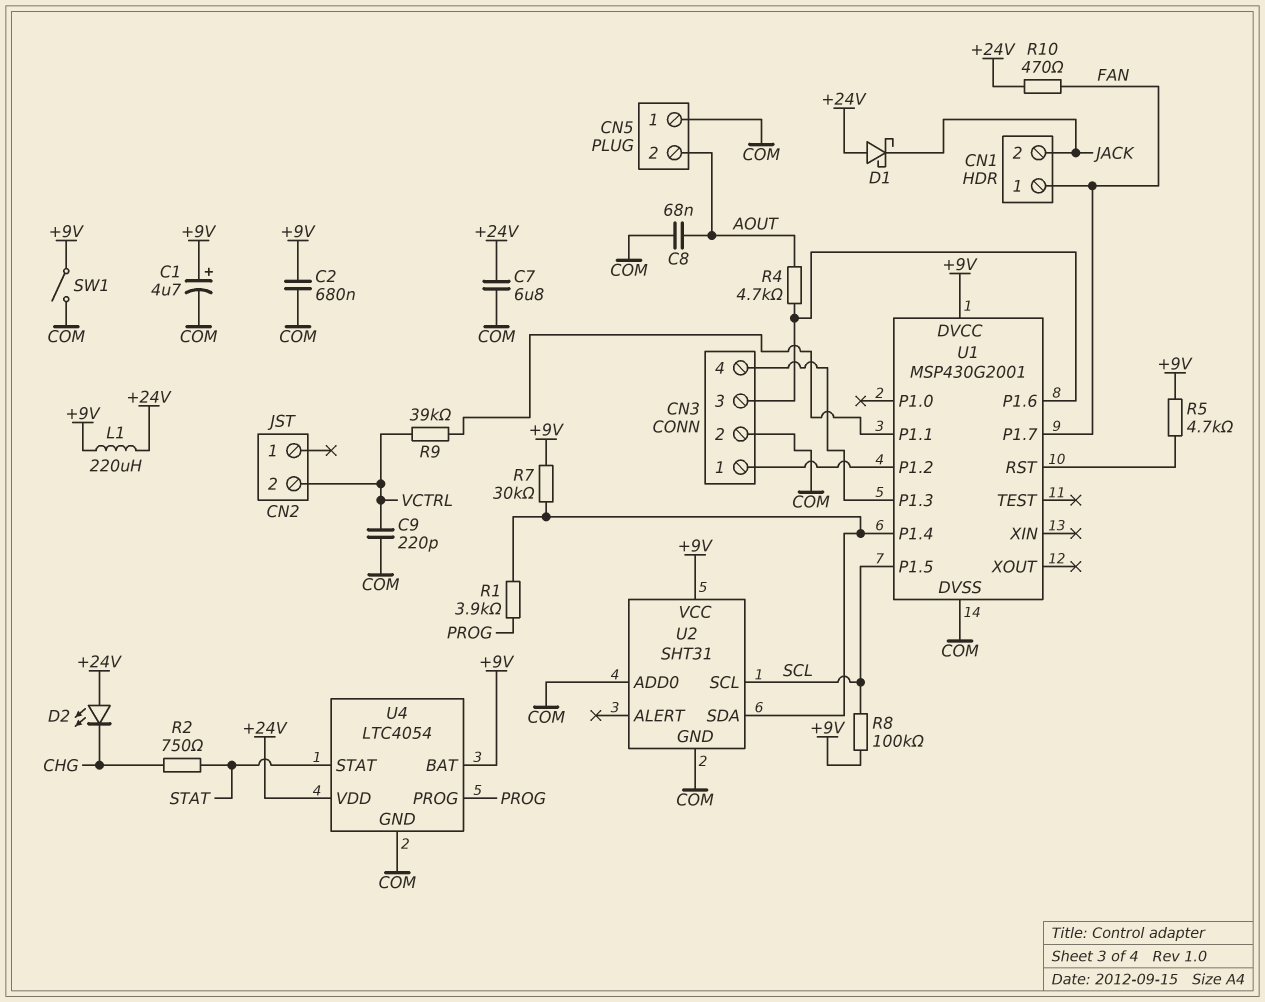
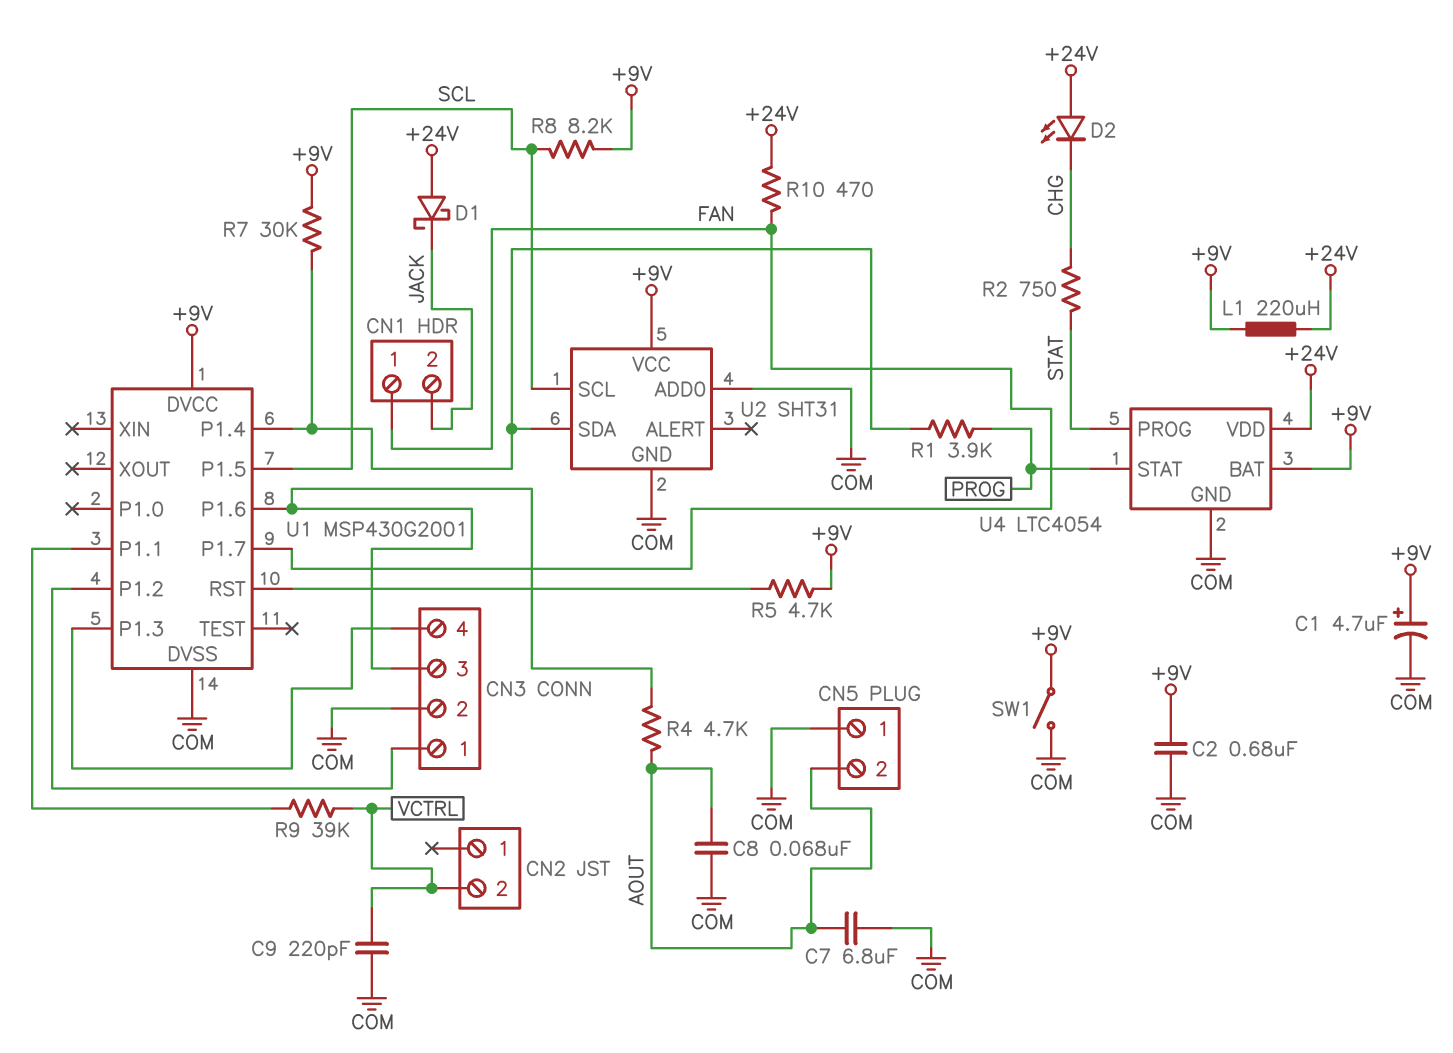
C7: 6.8uF (+24V, COM) -> 6.8uF (AOUT, COM)
R8: 100k (+9V, SCL) -> 8.2k (+9V, SCL)
U4 pin PROG: PROG -> STAT
U4 pin STAT: STAT -> PROG

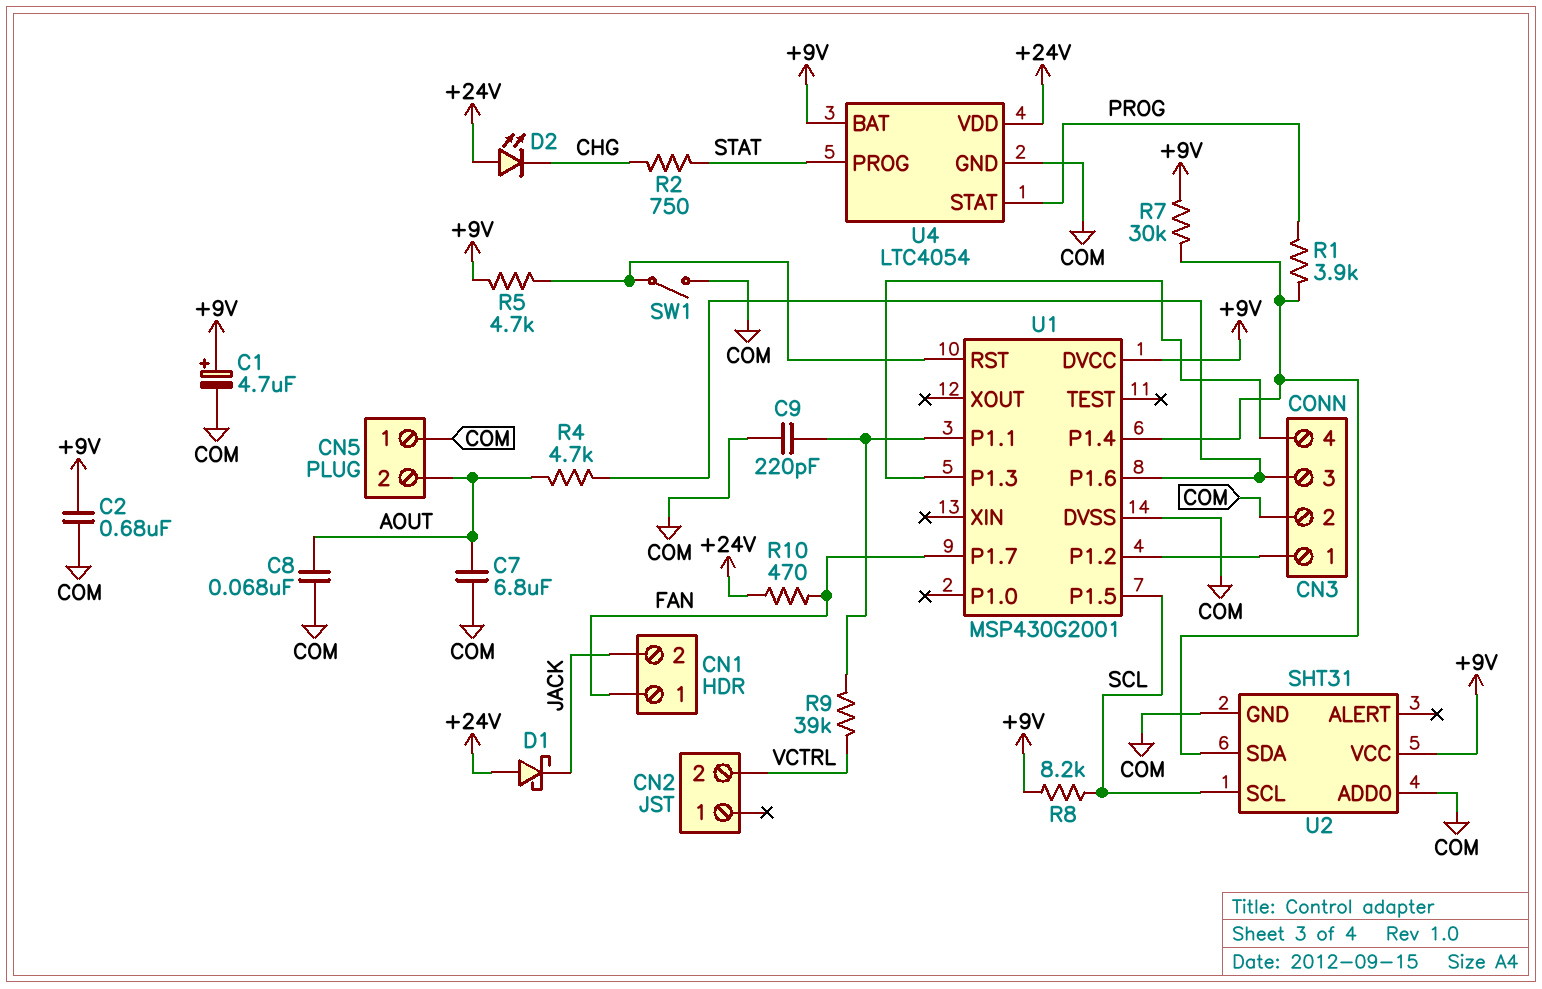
C9: 220pF (COM, VCTRL) -> 220pF (COM, U1/P1.1)
L1: 220uH (+9V, +24V) -> none
SW1: switch (+9V, COM) -> switch (COM, U1/RST)

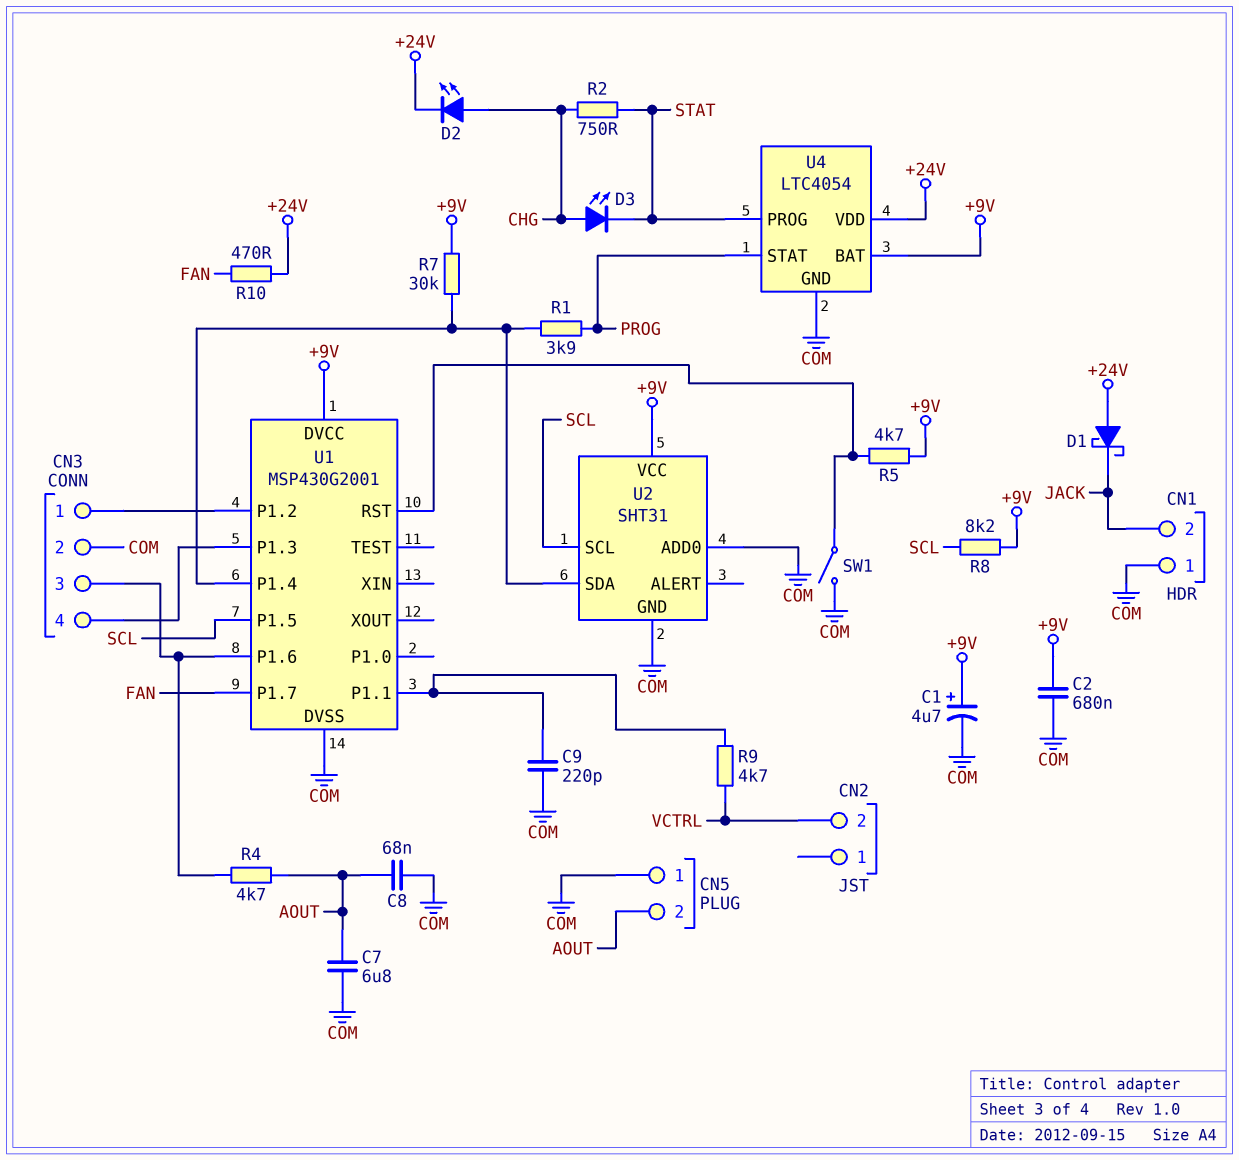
CN1 pin 1: FAN -> COM
D2: LED (A +24V, K CHG) -> LED (A CHG, K +24V)
D3: none -> LED (A CHG, K STAT)
R9: 39k (U1/P1.1, VCTRL) -> 4.7k (U1/P1.1, VCTRL)

